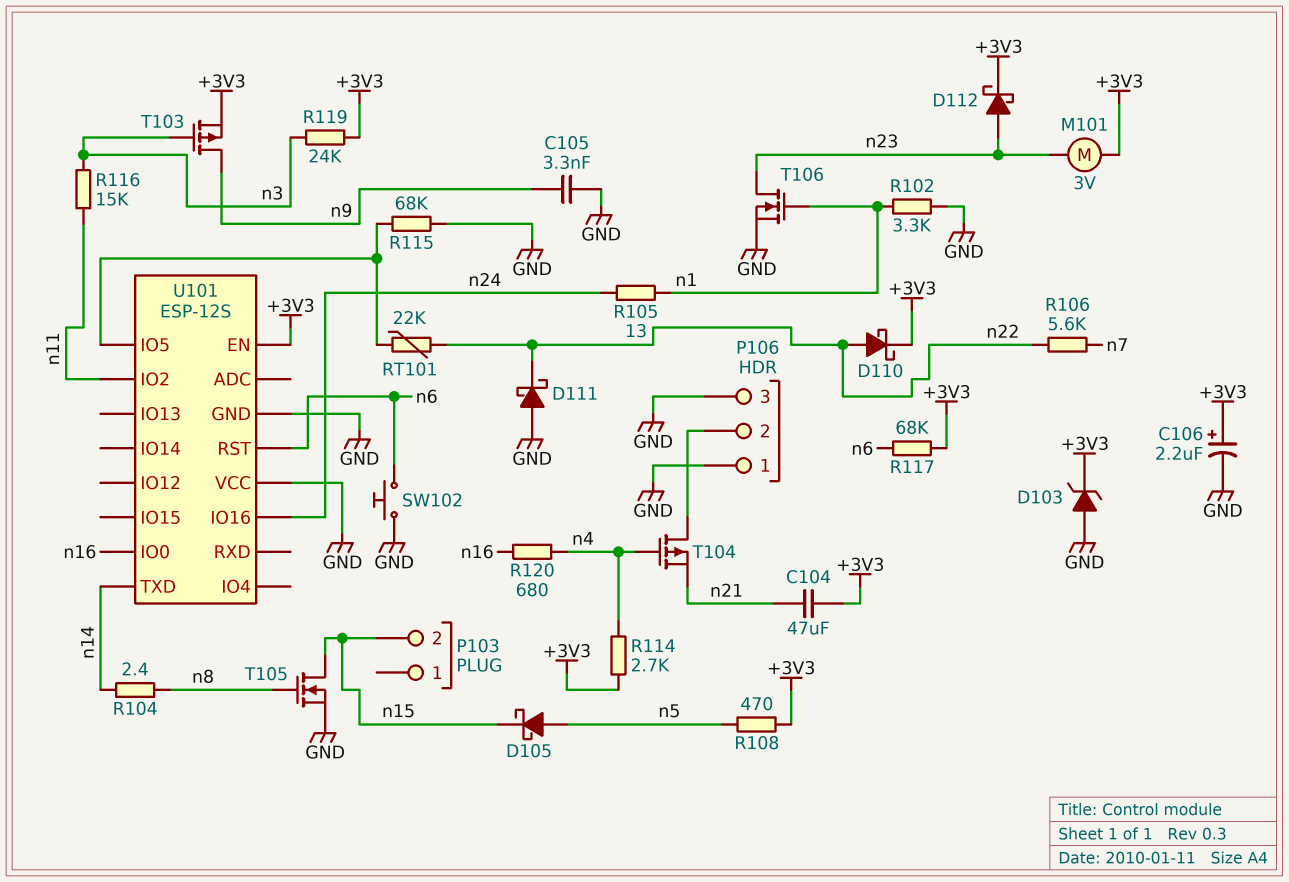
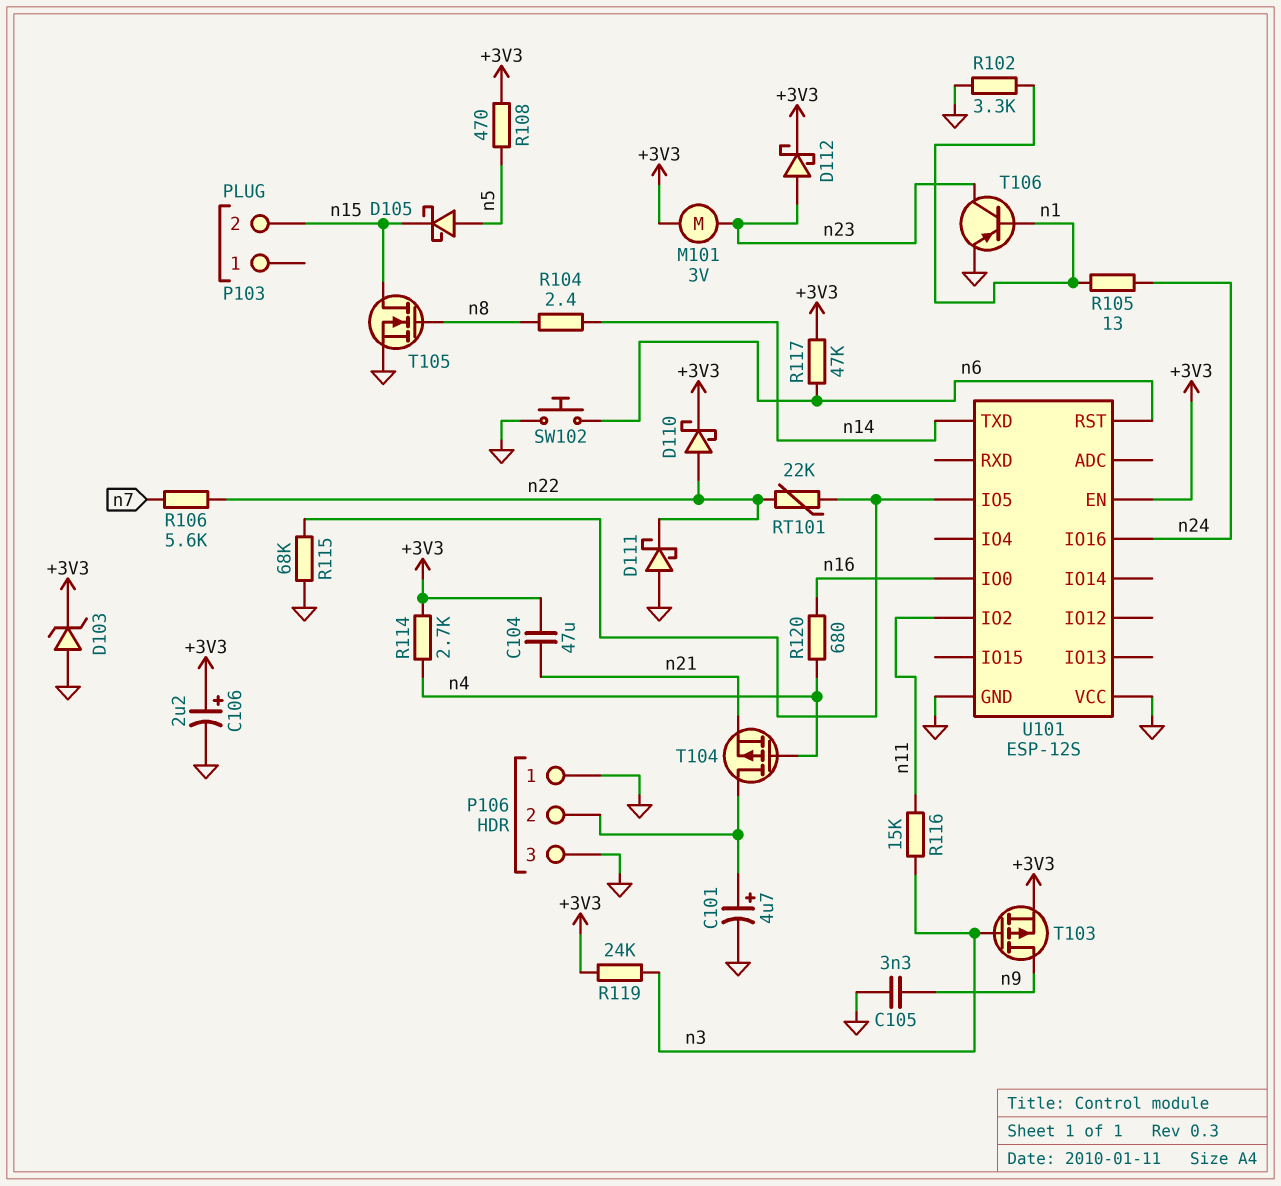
C101: none -> 4.7uF (plus P106/2, minus GND)
R117: 68k (+3V3, n6) -> 47k (+3V3, n6)
T106: NMOS (G n1, D n23, S GND) -> PNP (B n1, C n23, E GND)

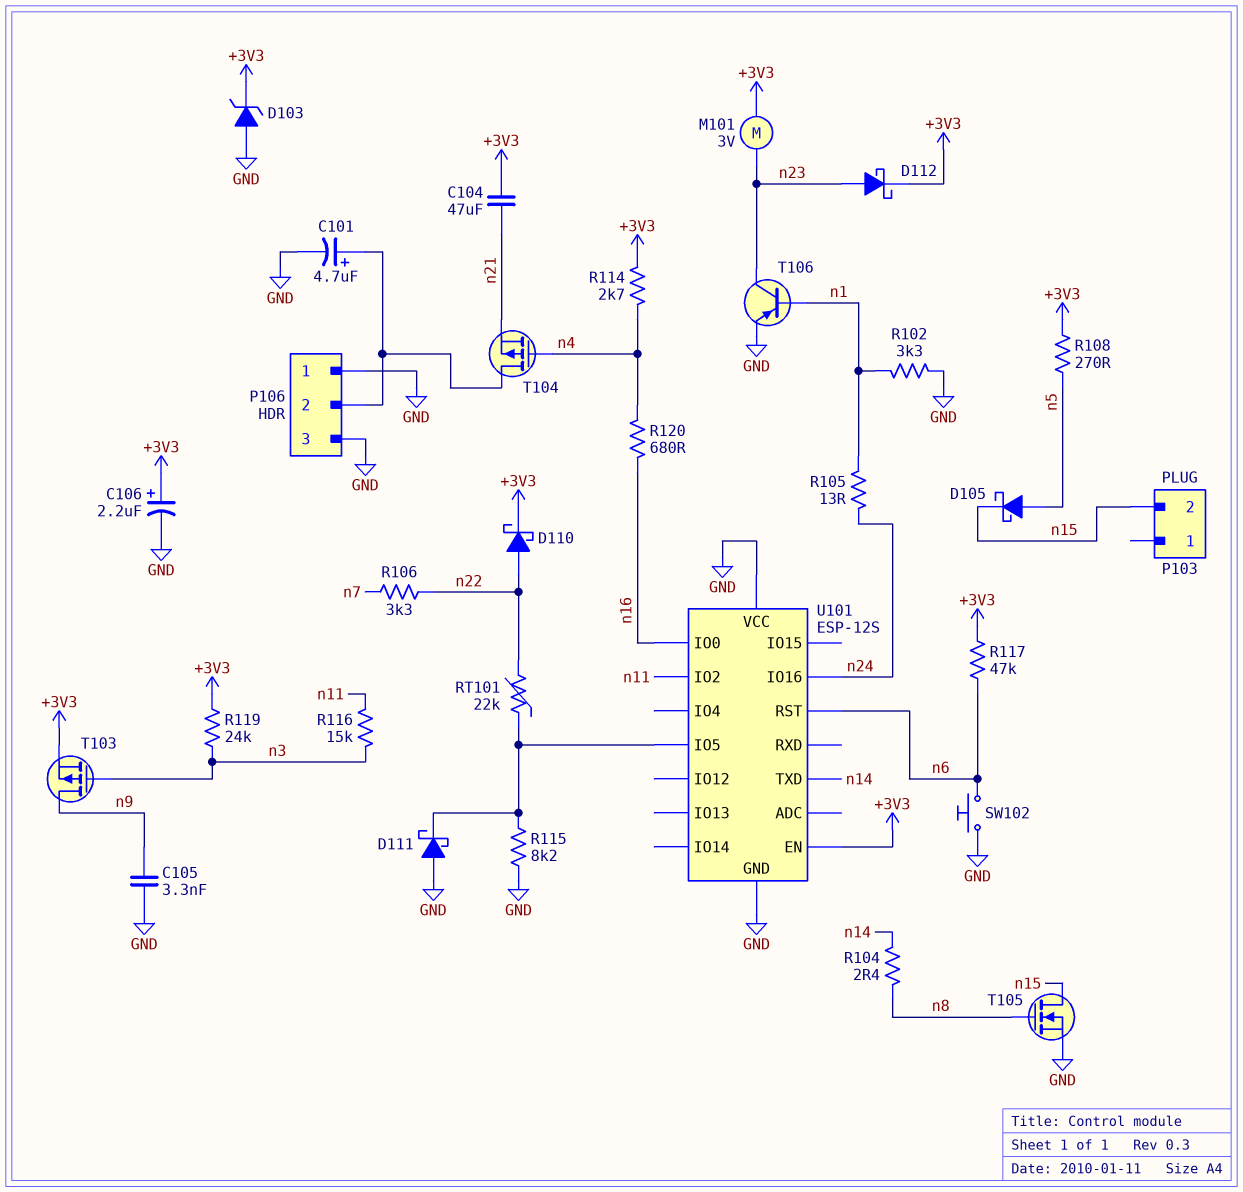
D111: schottky (A GND, K n22) -> schottky (A GND, K U101/IO5)
R106: 5.6k (n7, n22) -> 3.3k (n7, n22)
R108: 470 (+3V3, n5) -> 270 (+3V3, n5)
R115: 68k (GND, U101/IO5) -> 8.2k (GND, U101/IO5)

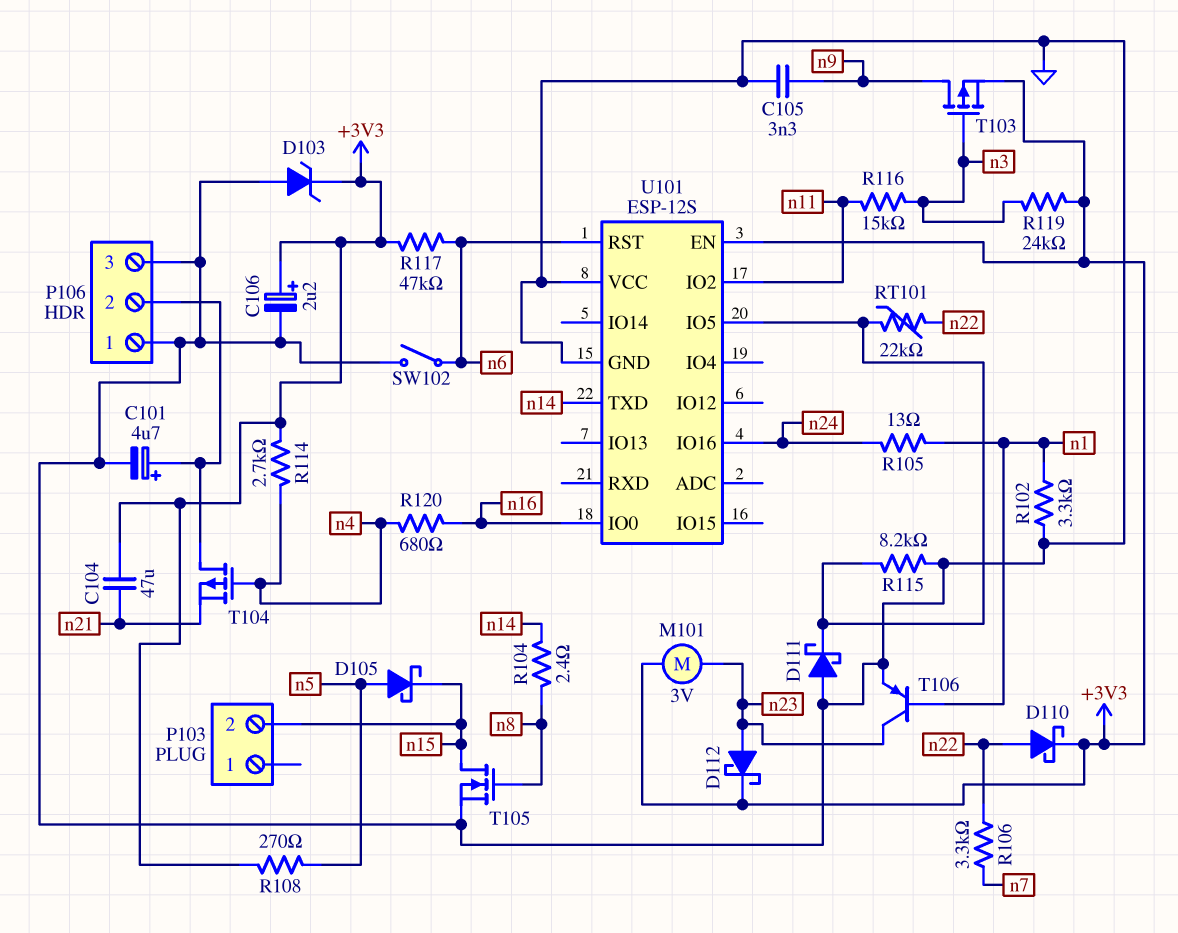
SW102: button (GND, n6) -> switch (GND, n6)

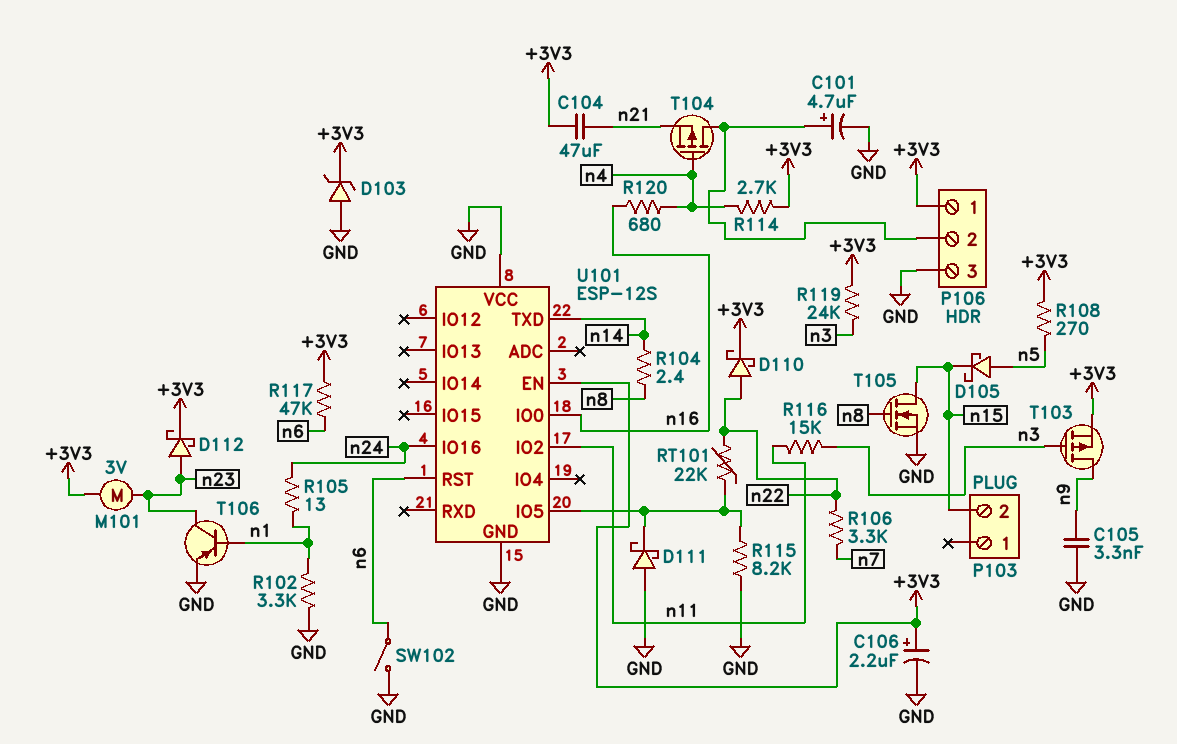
P106 pin 1: GND -> +3V3

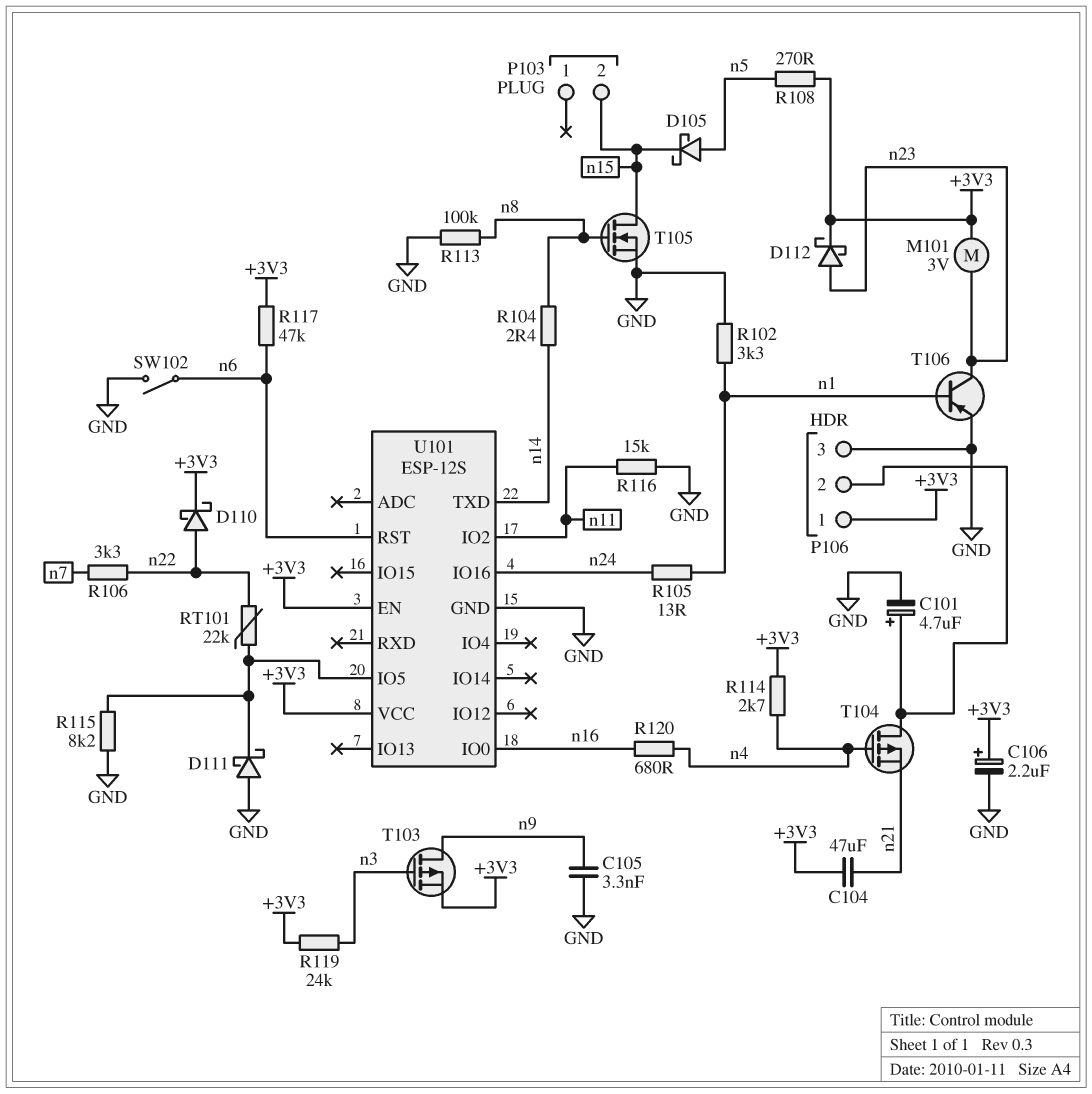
D103: zener (A GND, K +3V3) -> none
R113: none -> 100k (GND, n8)
R116: 15k (n3, n11) -> 15k (GND, n11)
U101 pin VCC: GND -> +3V3

